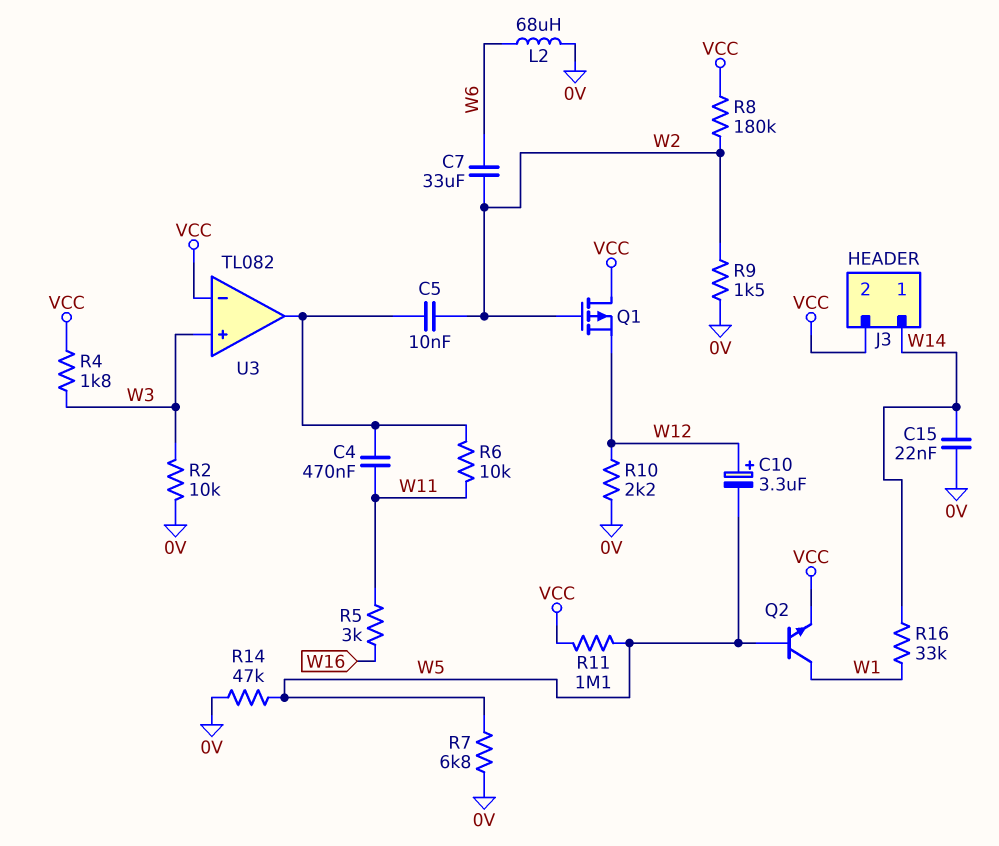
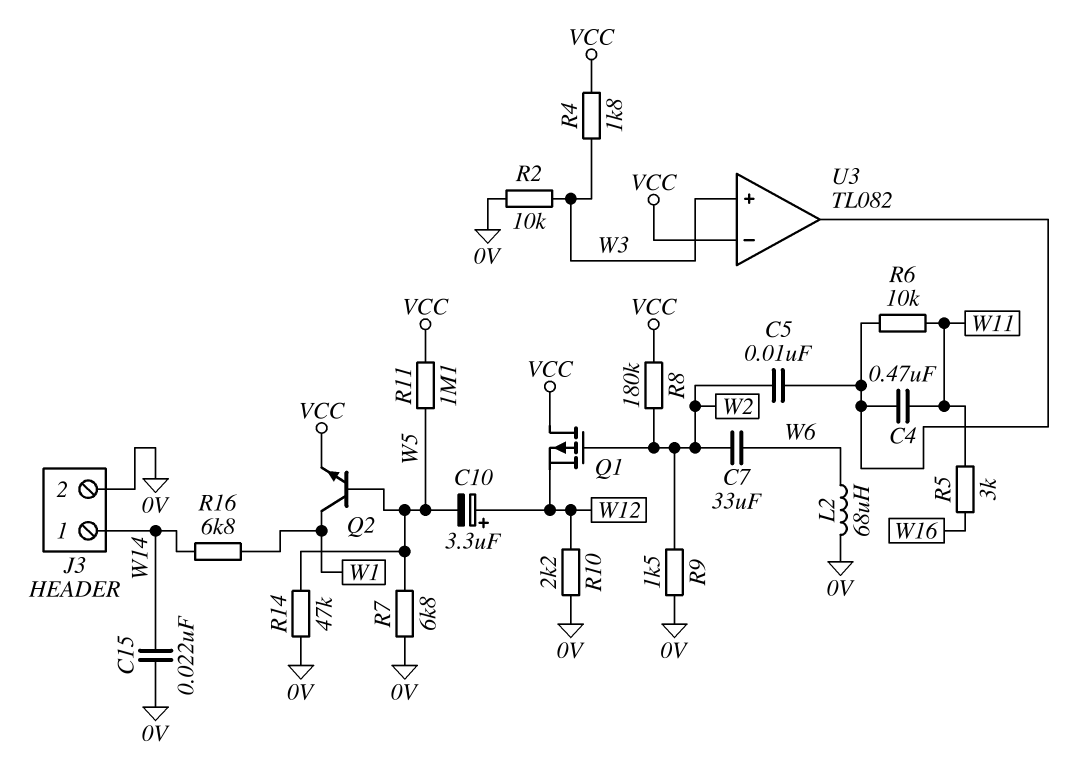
J3 pin 2: VCC -> 0V
R16: 33k (W1, W14) -> 6.8k (W1, W14)

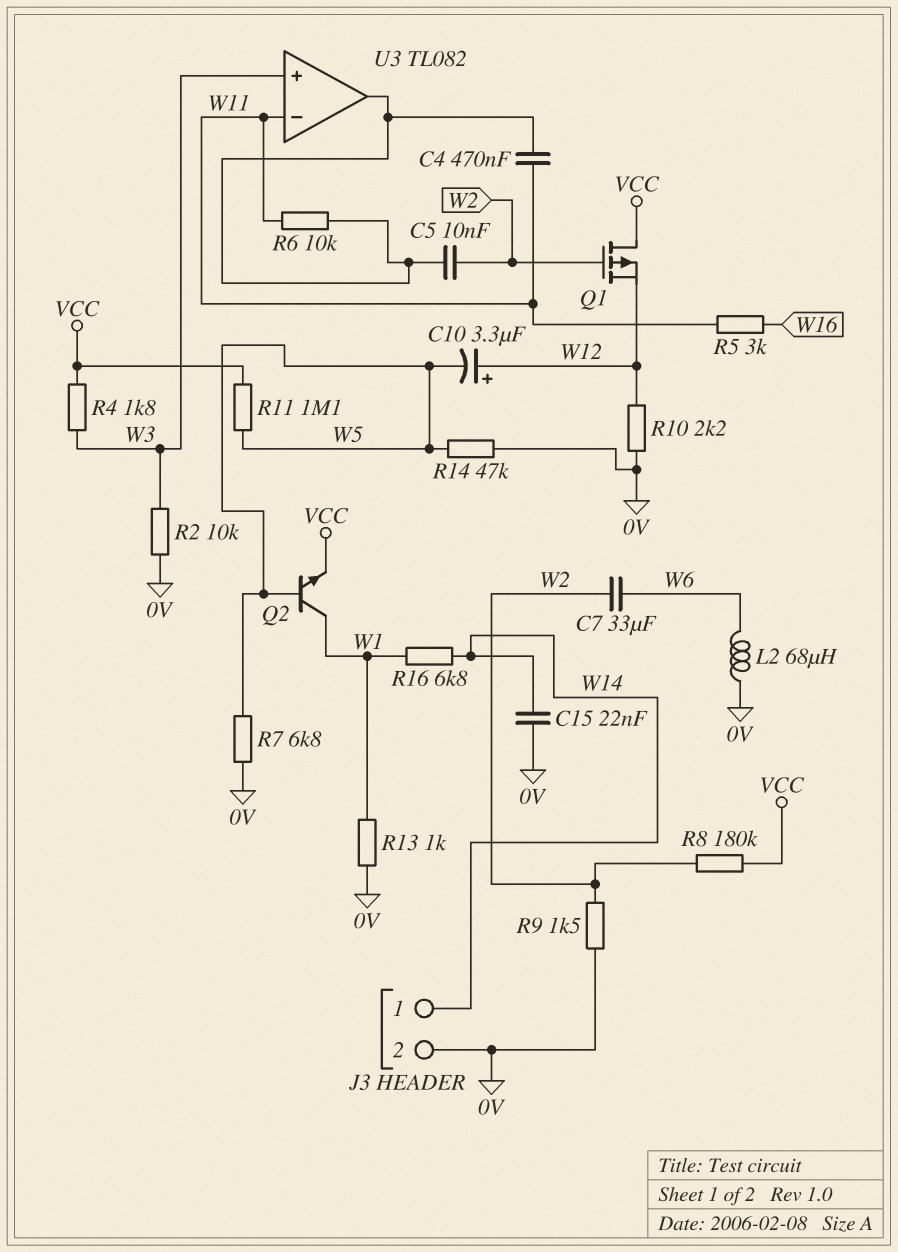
R13: none -> 1k (0V, W1)
U3 pin in-: VCC -> W11

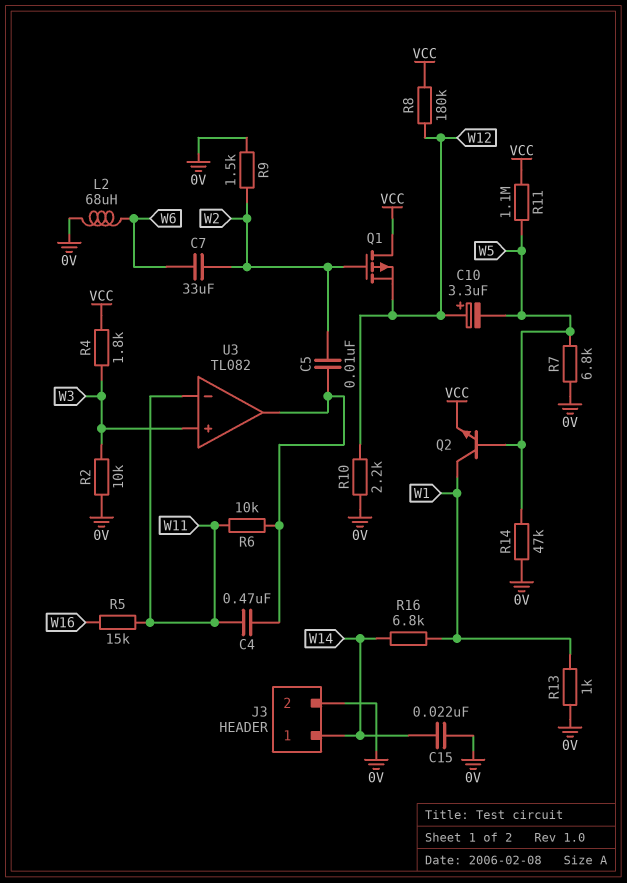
R5: 3k (W11, W16) -> 15k (W11, W16)
R8: 180k (VCC, W2) -> 180k (VCC, W12)

